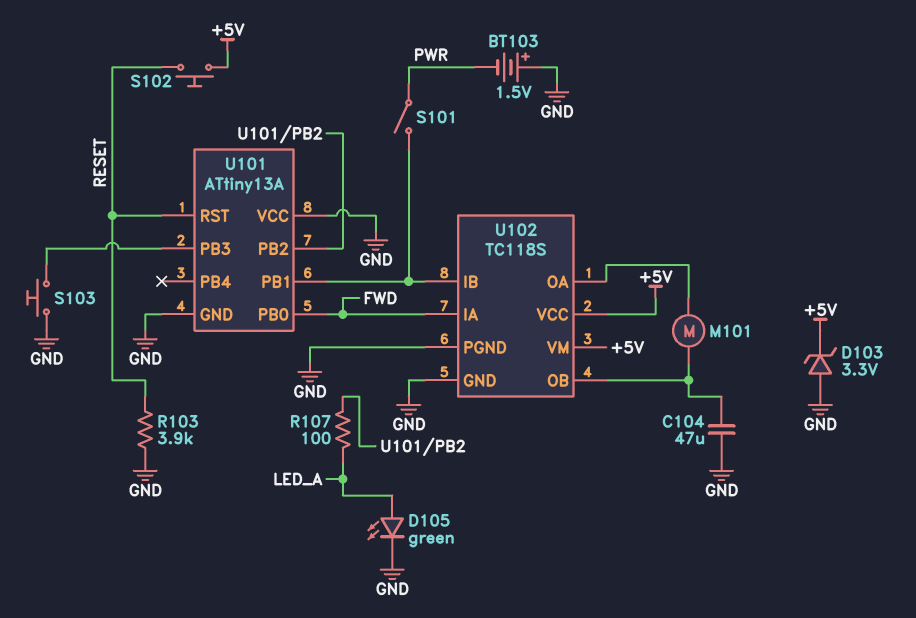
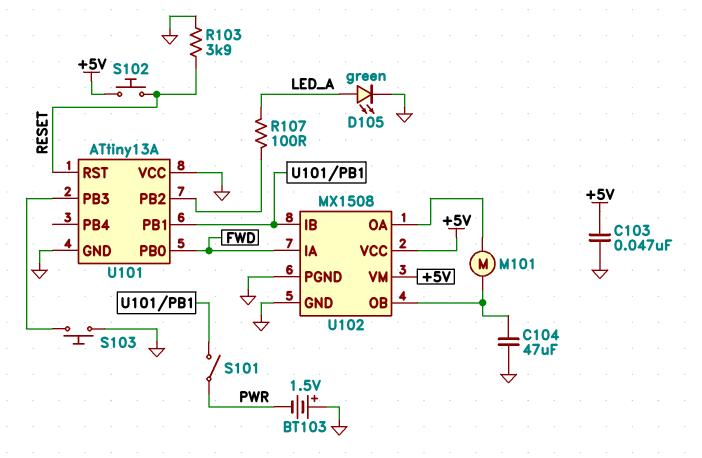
C103: none -> 47nF (+5V, GND)
D103: zener 3.3V (A GND, K +5V) -> none
U102: TC118S -> MX1508

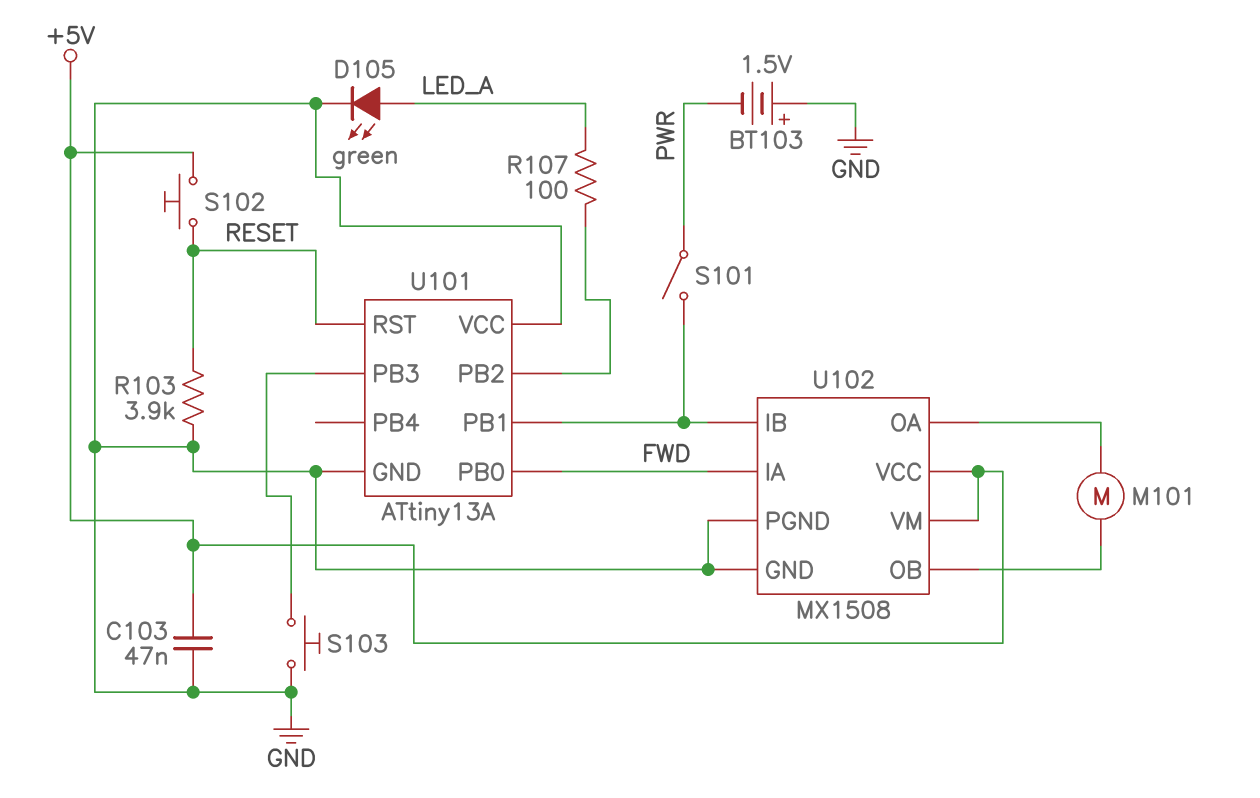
C104: 47uF (GND, U102/OB) -> none

